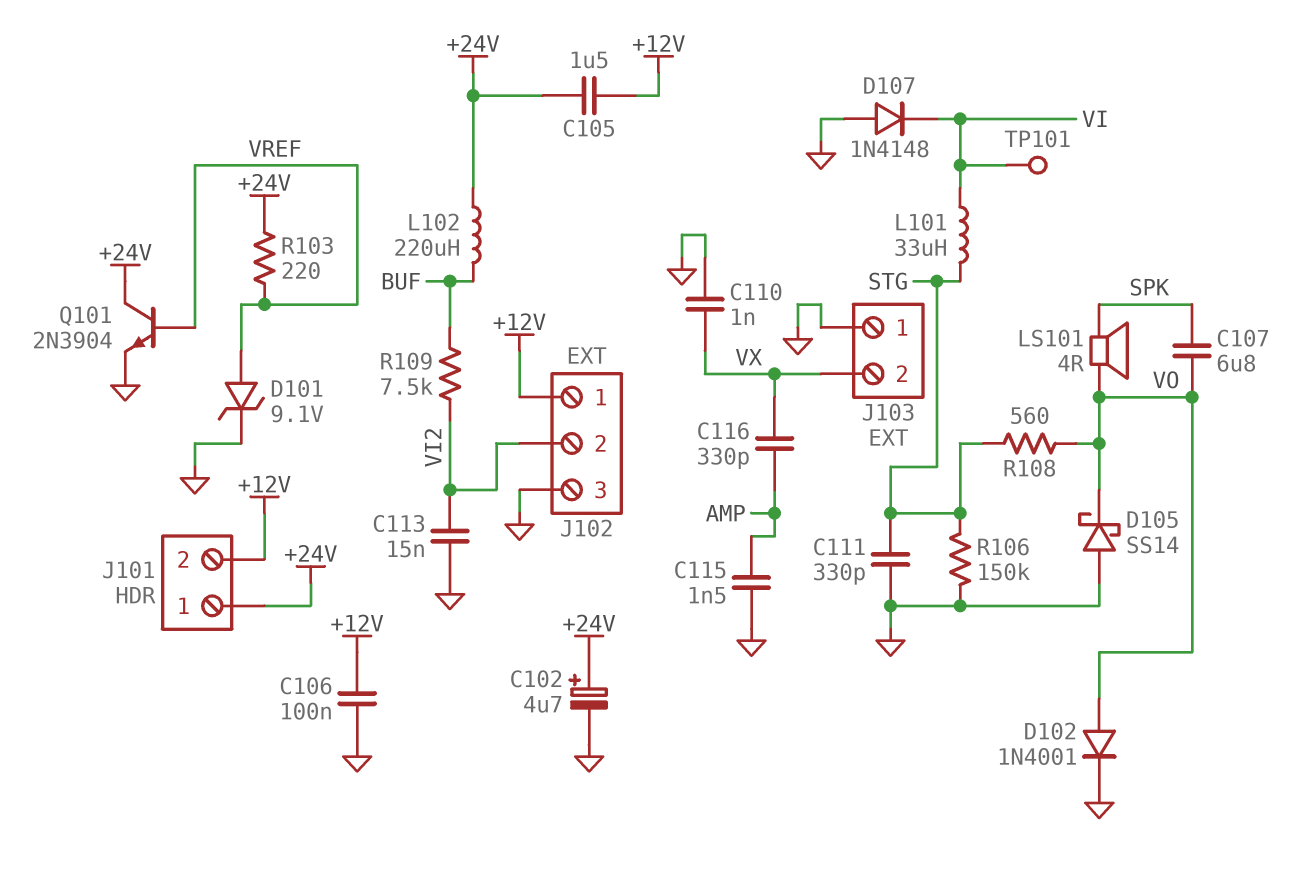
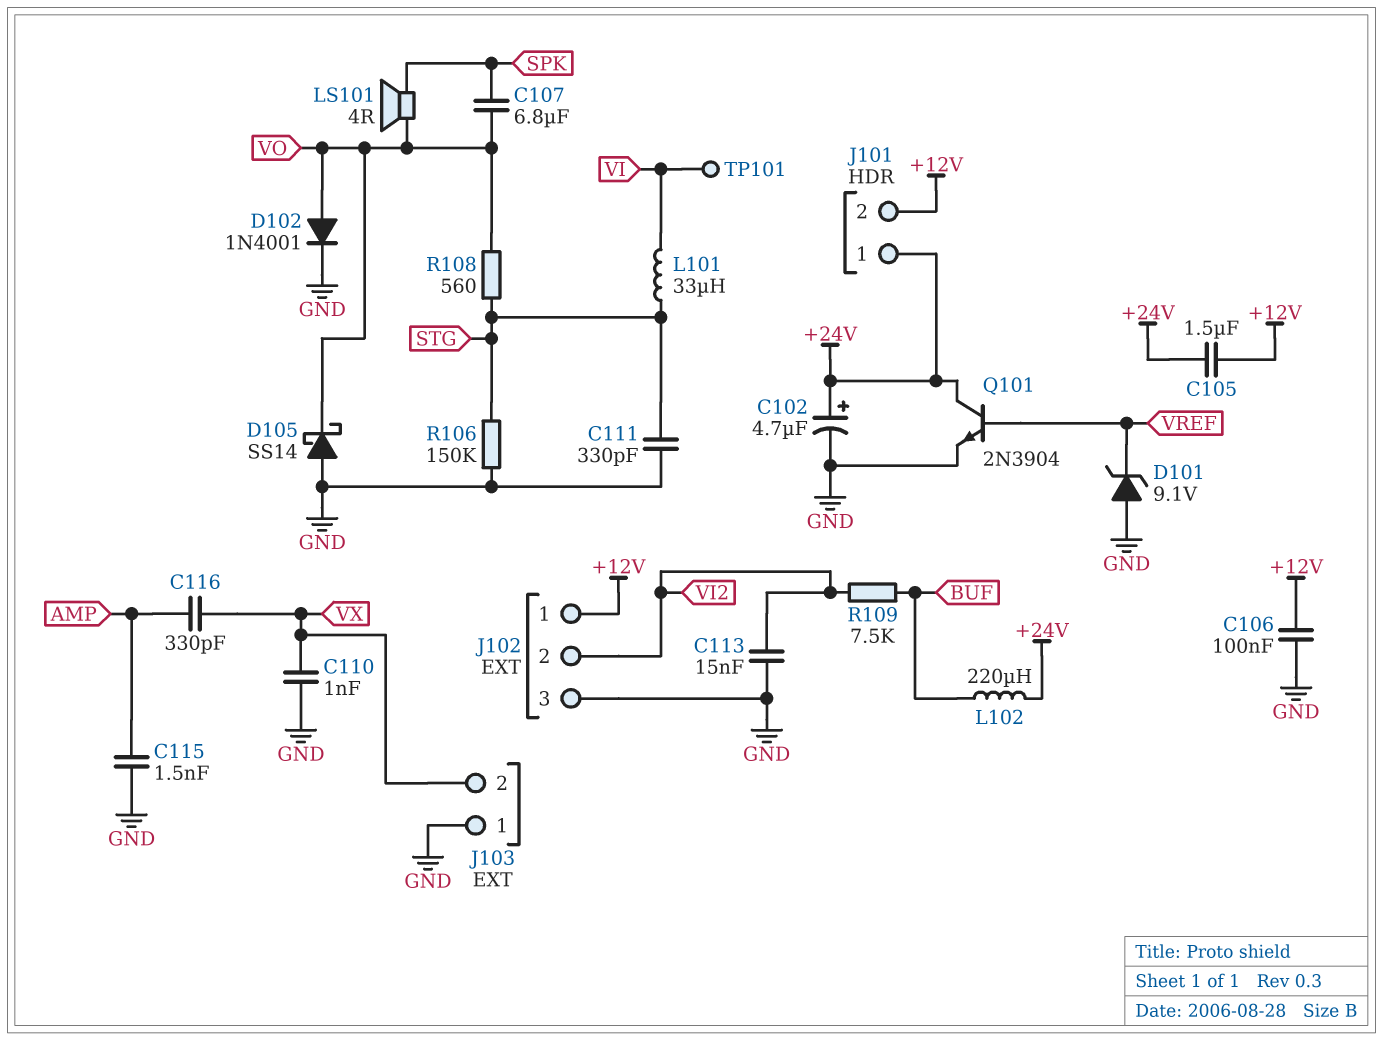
D101: zener 9.1V (A VREF, K GND) -> zener 9.1V (A GND, K VREF)
D107: diode 1N4148 (A GND, K VI) -> none
R103: 220 (+24V, VREF) -> none

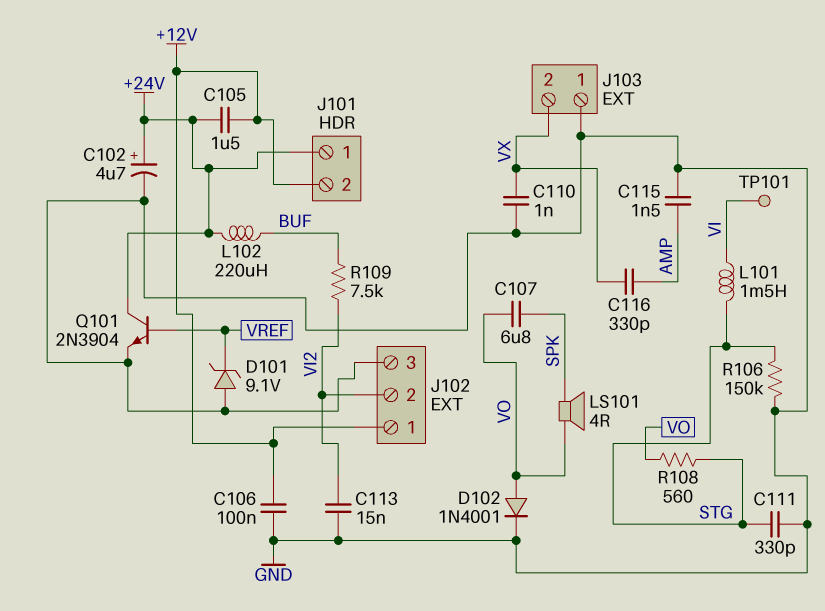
D105: schottky SS14 (A GND, K VO) -> none
L101: 33uH (STG, VI) -> 1.5mH (STG, VI)

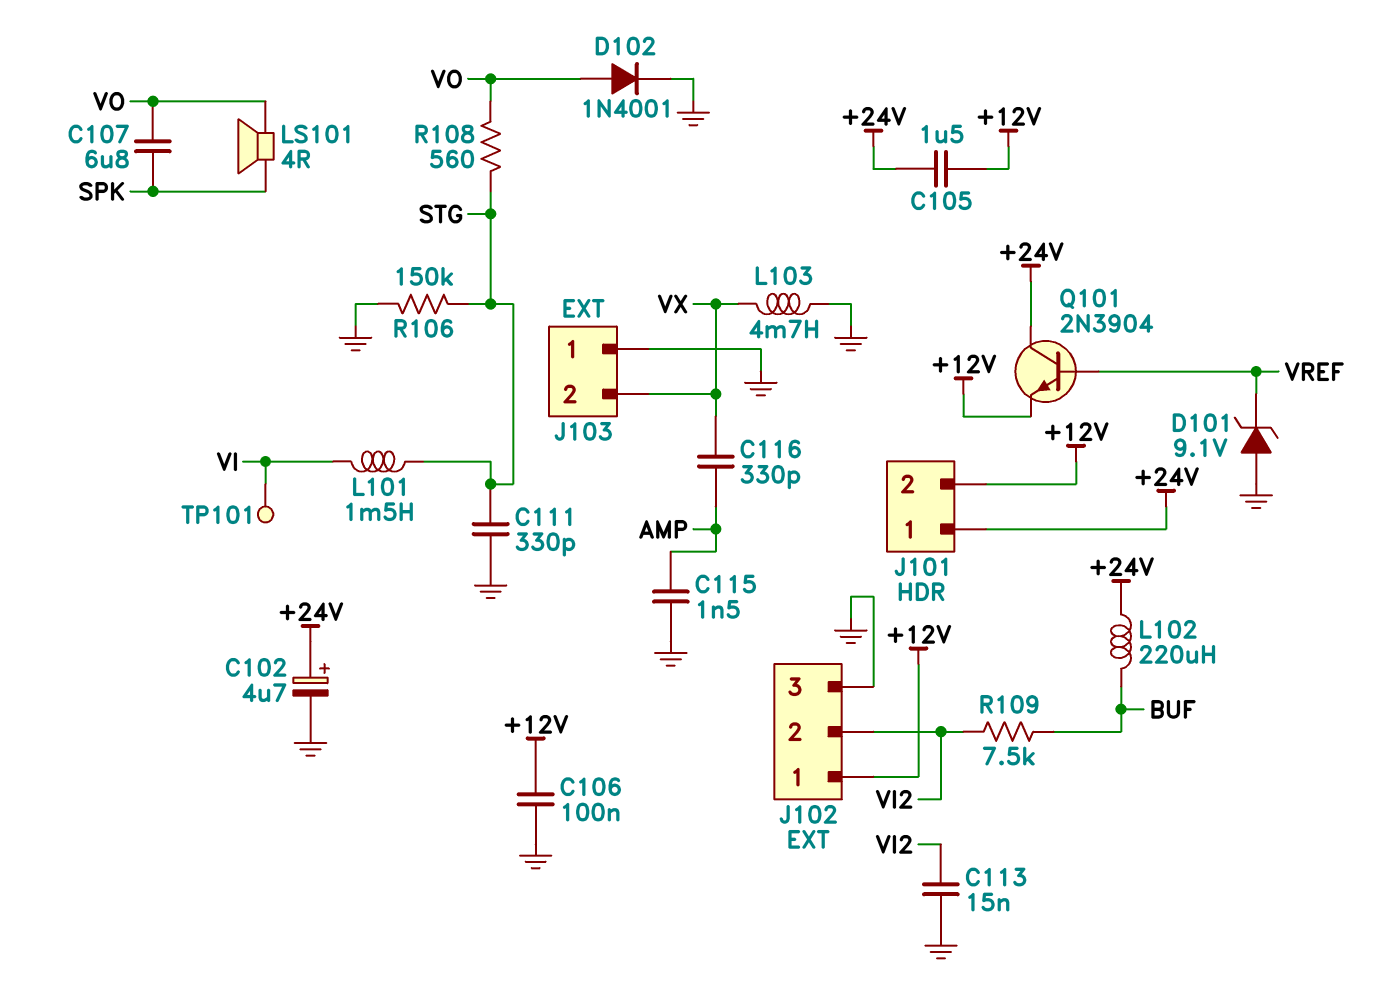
C110: 1nF (GND, VX) -> none
L103: none -> 4.7mH (GND, VX)
Q101: NPN 2N3904 (B VREF, C +24V, E GND) -> NPN 2N3904 (B VREF, C +24V, E +12V)

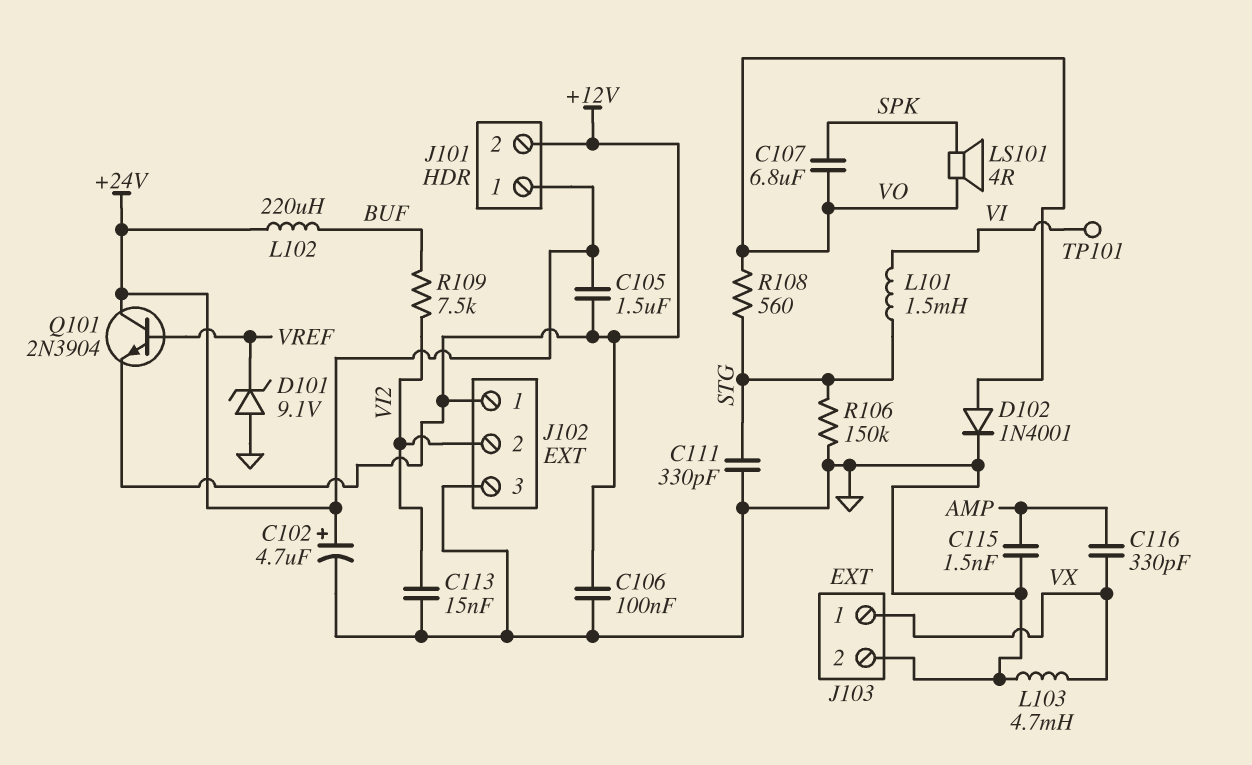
J103 pin 1: GND -> VX
J103 pin 2: VX -> GND

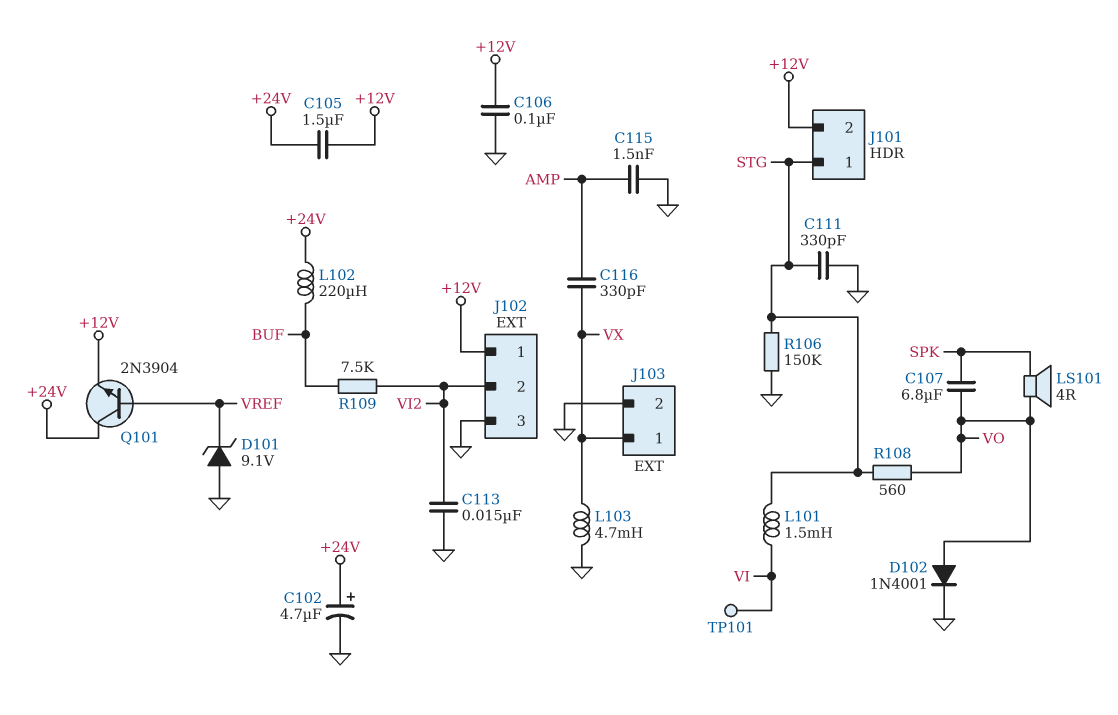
J101 pin 1: +24V -> STG

